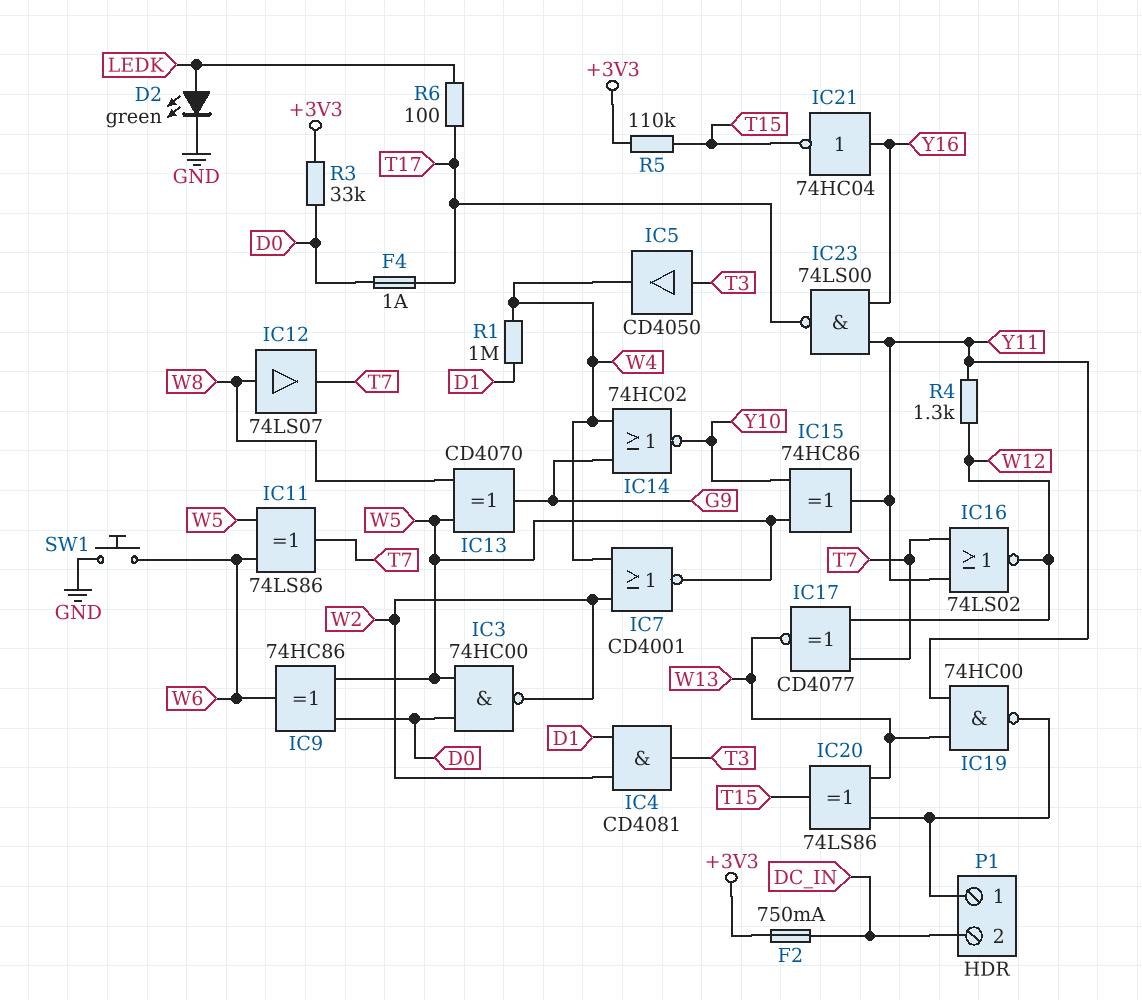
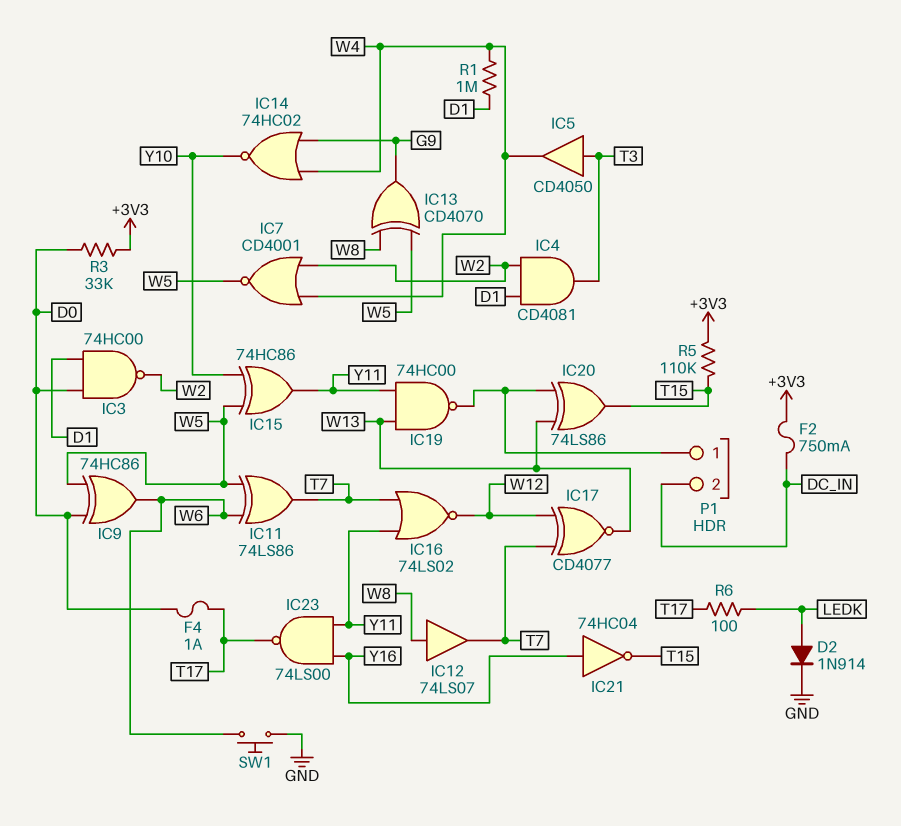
D2: LED green (A LEDK, K GND) -> diode 1N914 (A LEDK, K GND)
IC3: NAND 74HC00 (in D0, in W5, out W2) -> NAND 74HC00 (in D0, in D1, out W2)
R4: 1.3k (W12, Y11) -> none

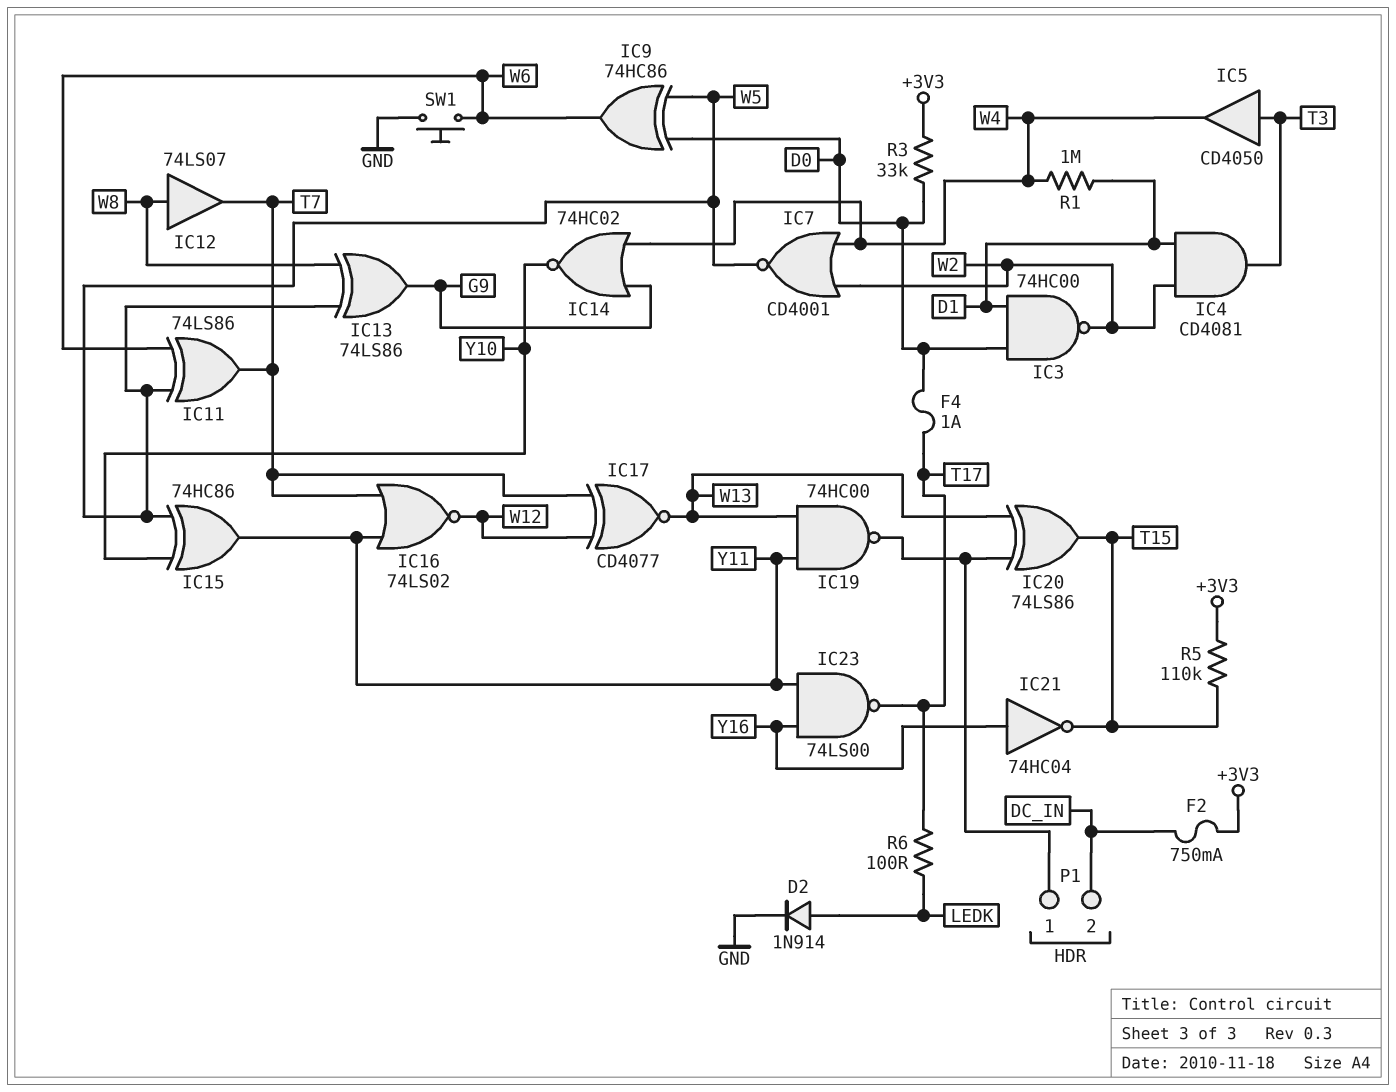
IC13: XOR CD4070 (in W5, in W8, out G9) -> XOR 74LS86 (in W5, in W8, out G9)

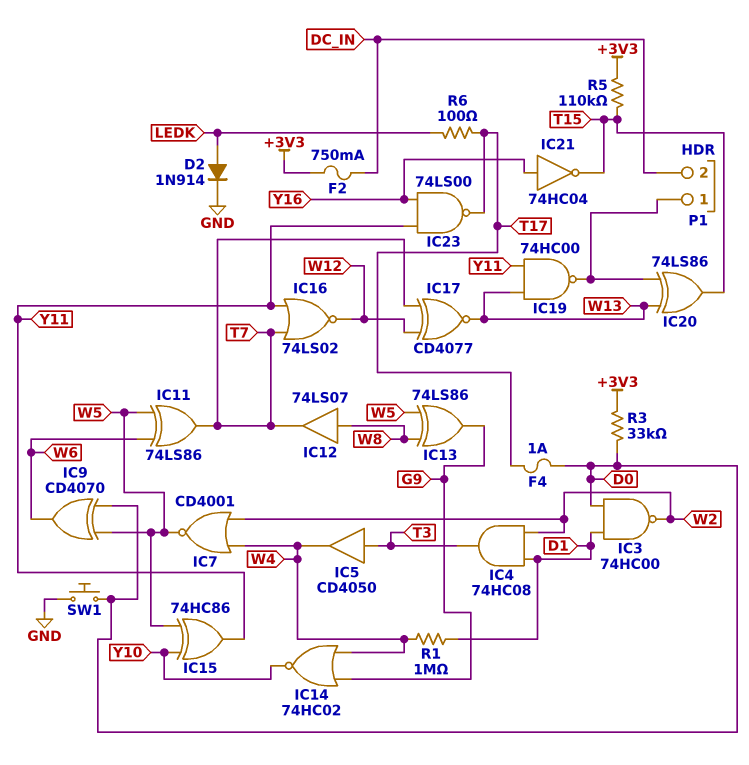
IC4: AND CD4081 (in D1, in W2, out T3) -> AND 74HC08 (in D1, in W2, out T3)
IC9: XOR 74HC86 (in D0, in W5, out W6) -> XOR CD4070 (in D0, in W5, out W6)
SW1: button (GND, W6) -> button (D0, GND)

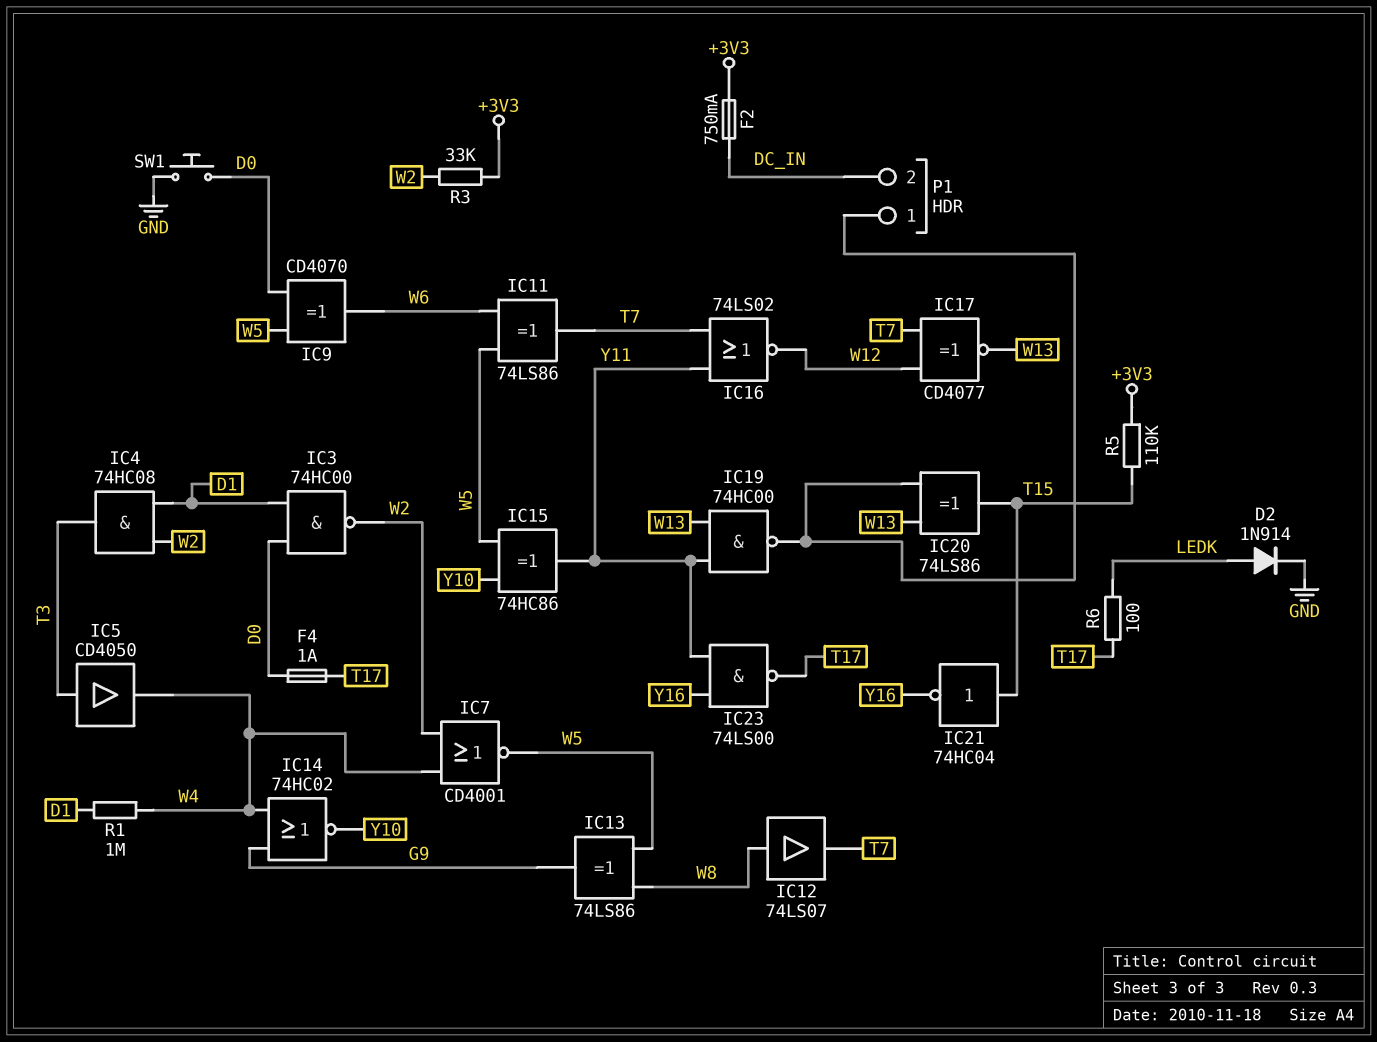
IC21: NOT 74HC04 (in Y16, out T15) -> NOT 74HC04 (in T15, out Y16)
R3: 33k (+3V3, D0) -> 33k (+3V3, W2)

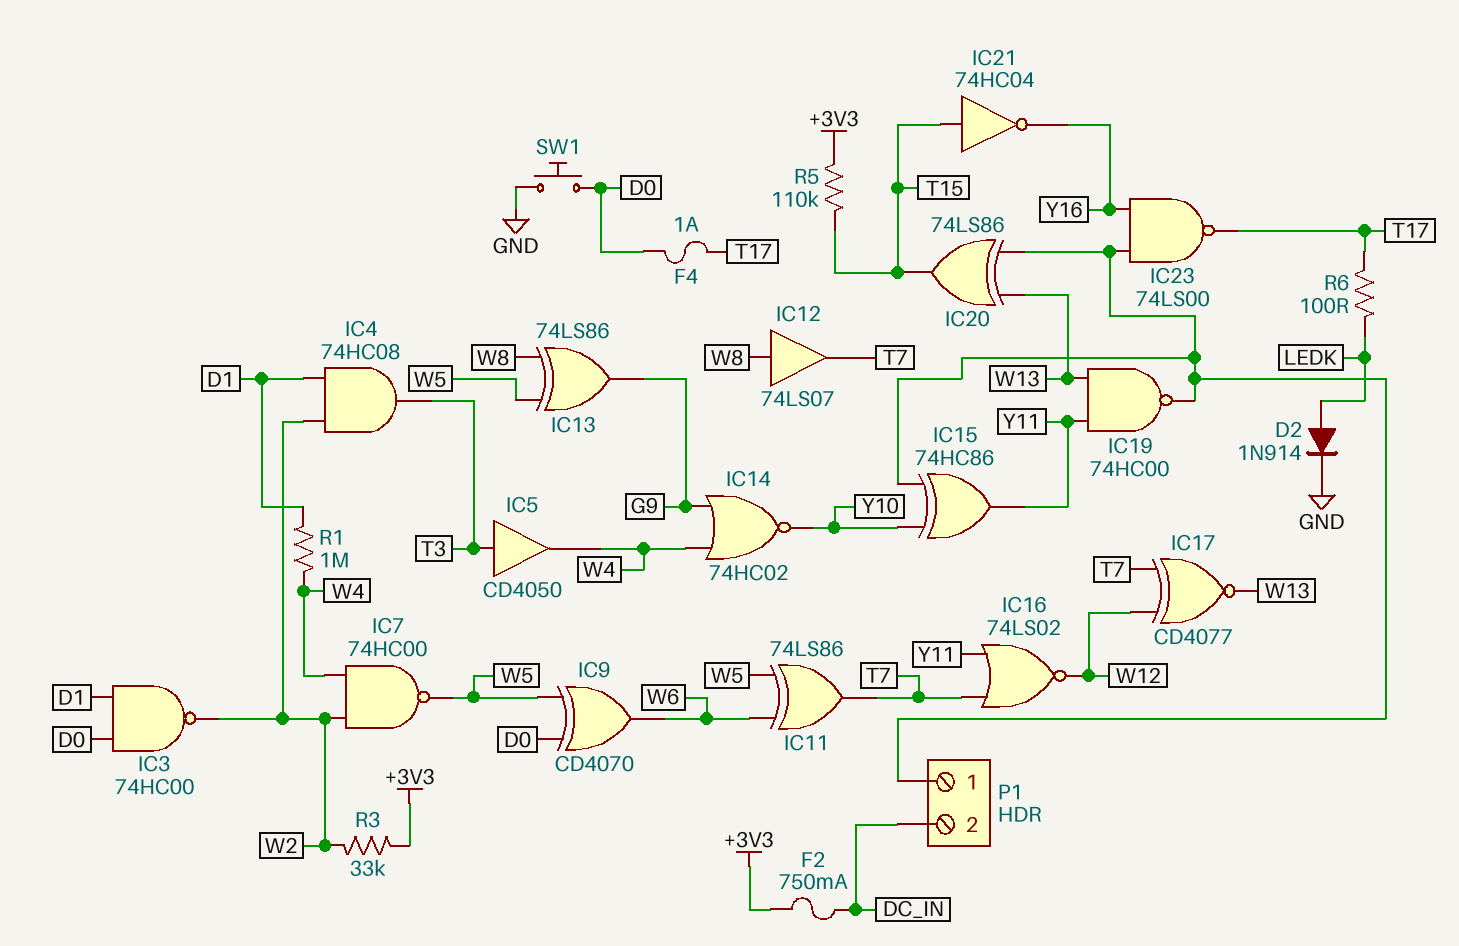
IC7: NOR CD4001 (in W2, in W4, out W5) -> NAND 74HC00 (in W2, in W4, out W5)
IC15: XOR 74HC86 (in W5, in Y10, out Y11) -> XOR 74HC86 (in P1/1, in Y10, out Y11)
IC23: NAND 74LS00 (in Y11, in Y16, out T17) -> NAND 74LS00 (in P1/1, in Y16, out T17)

